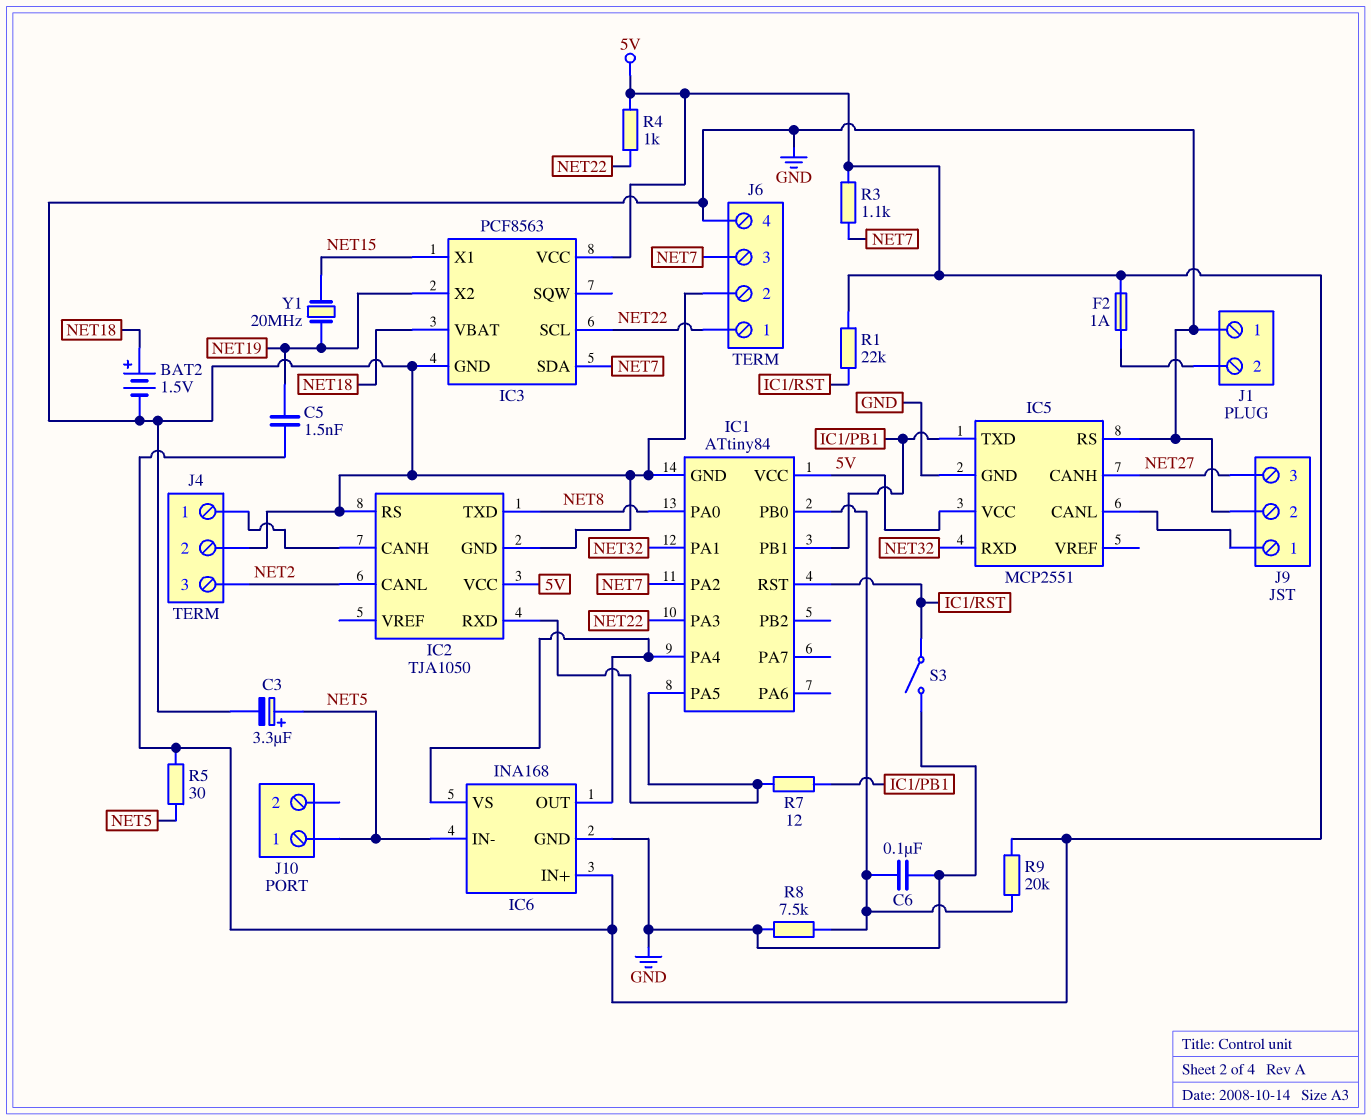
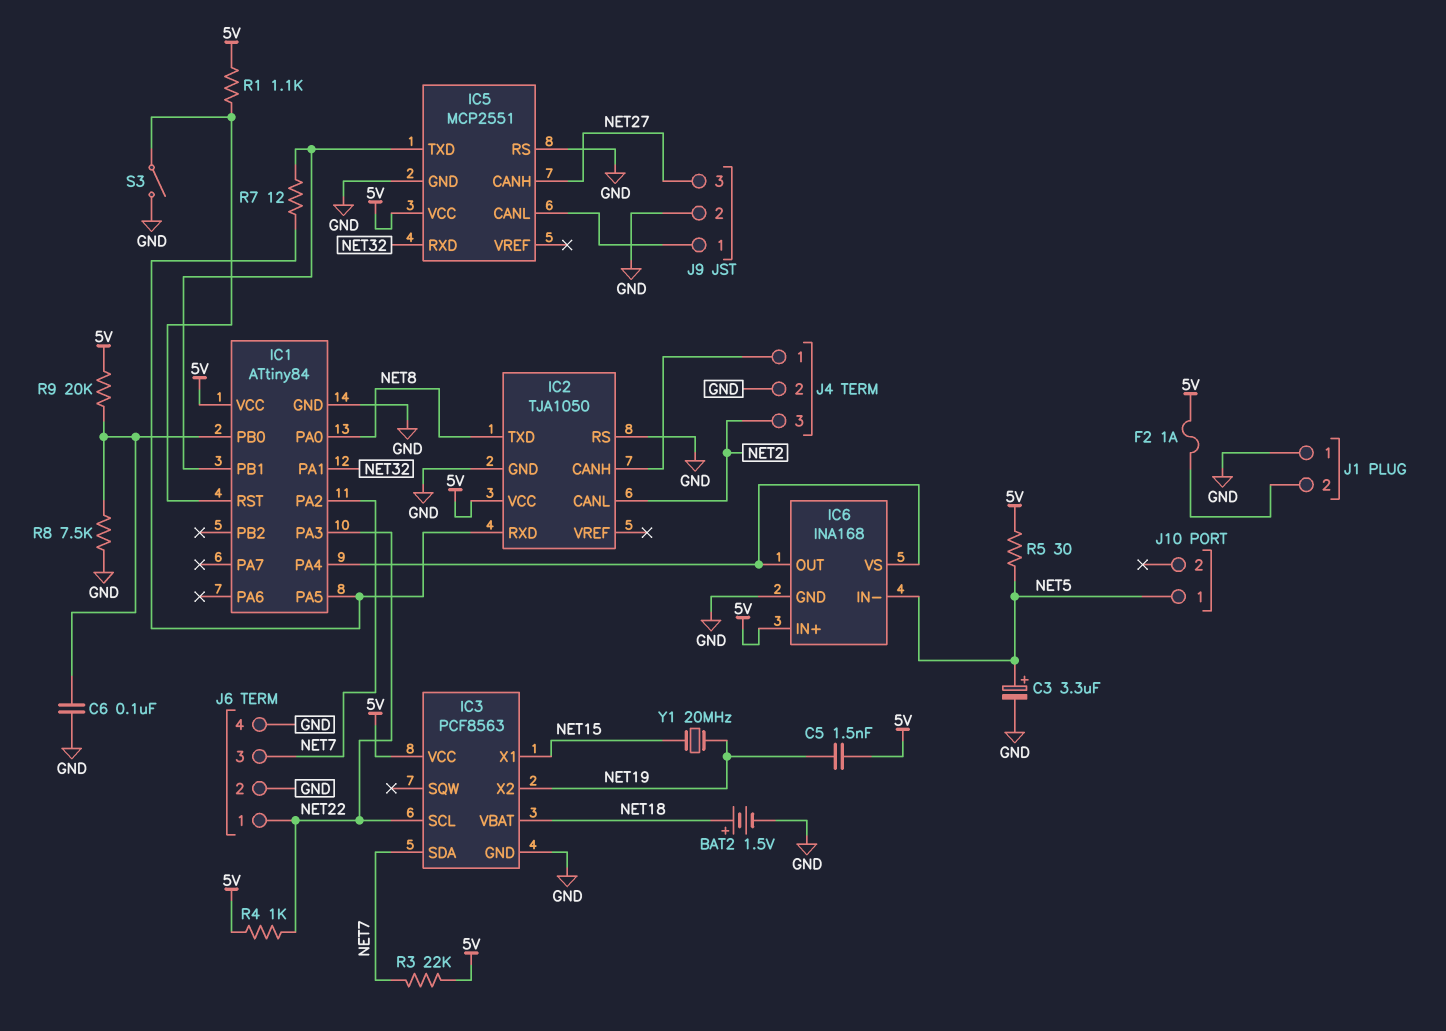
R1: 22k (5V, IC1/RST) -> 1.1k (5V, IC1/RST)
R3: 1.1k (5V, NET7) -> 22k (5V, NET7)

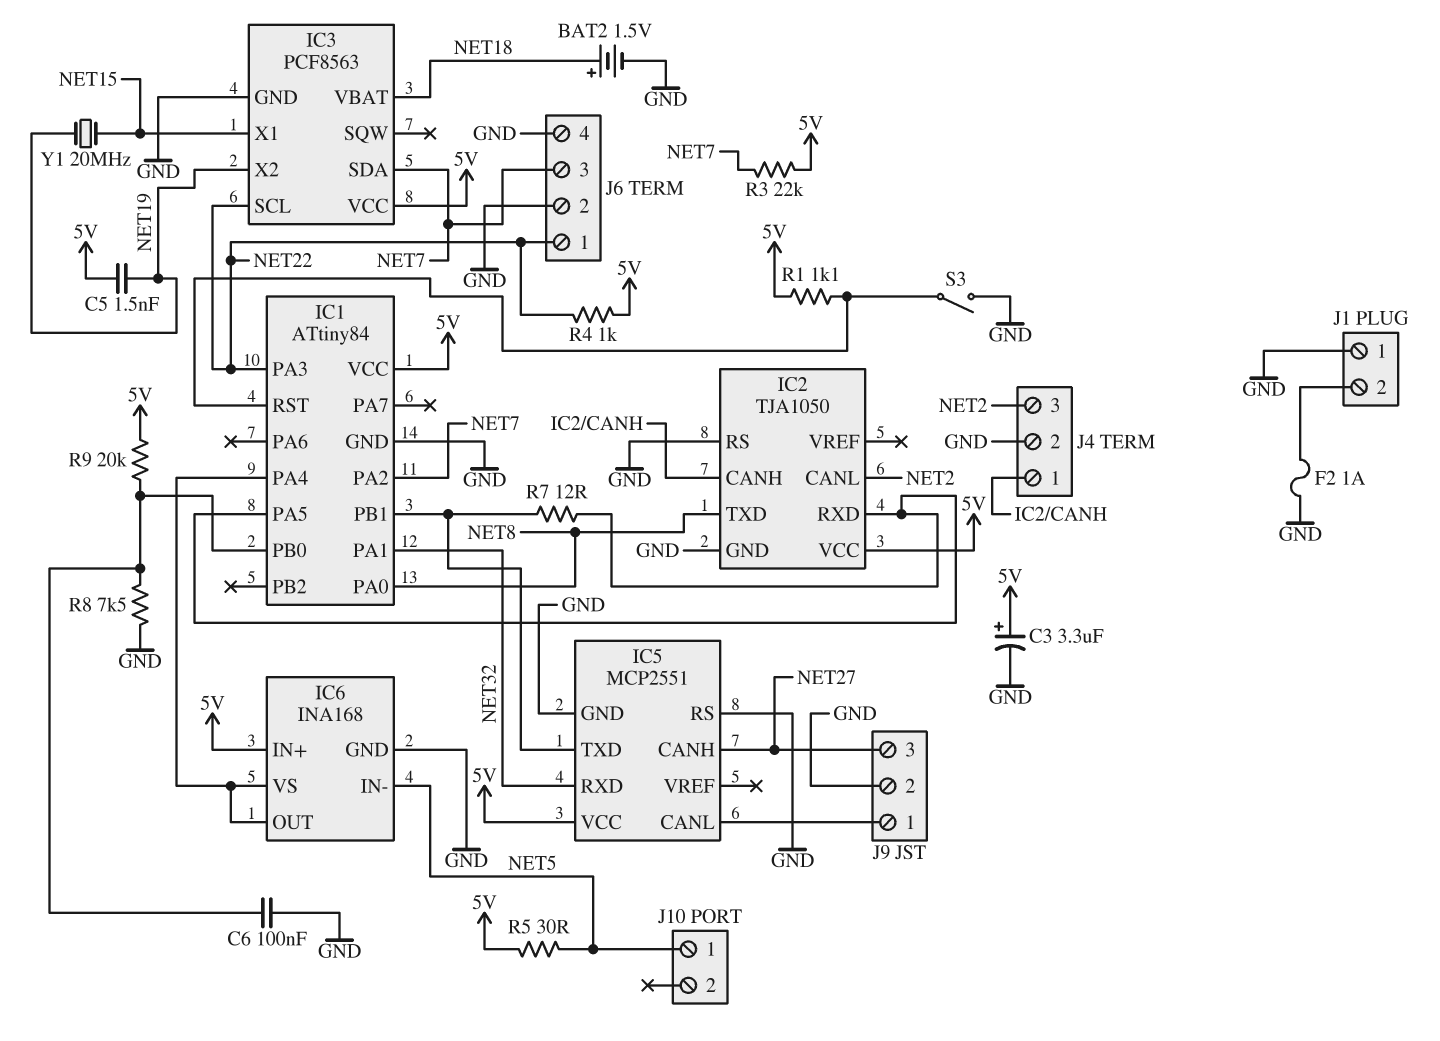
C3: 3.3uF (plus NET5, minus GND) -> 3.3uF (plus 5V, minus GND)
F2: 1A (5V, J1/2) -> 1A (GND, J1/2)

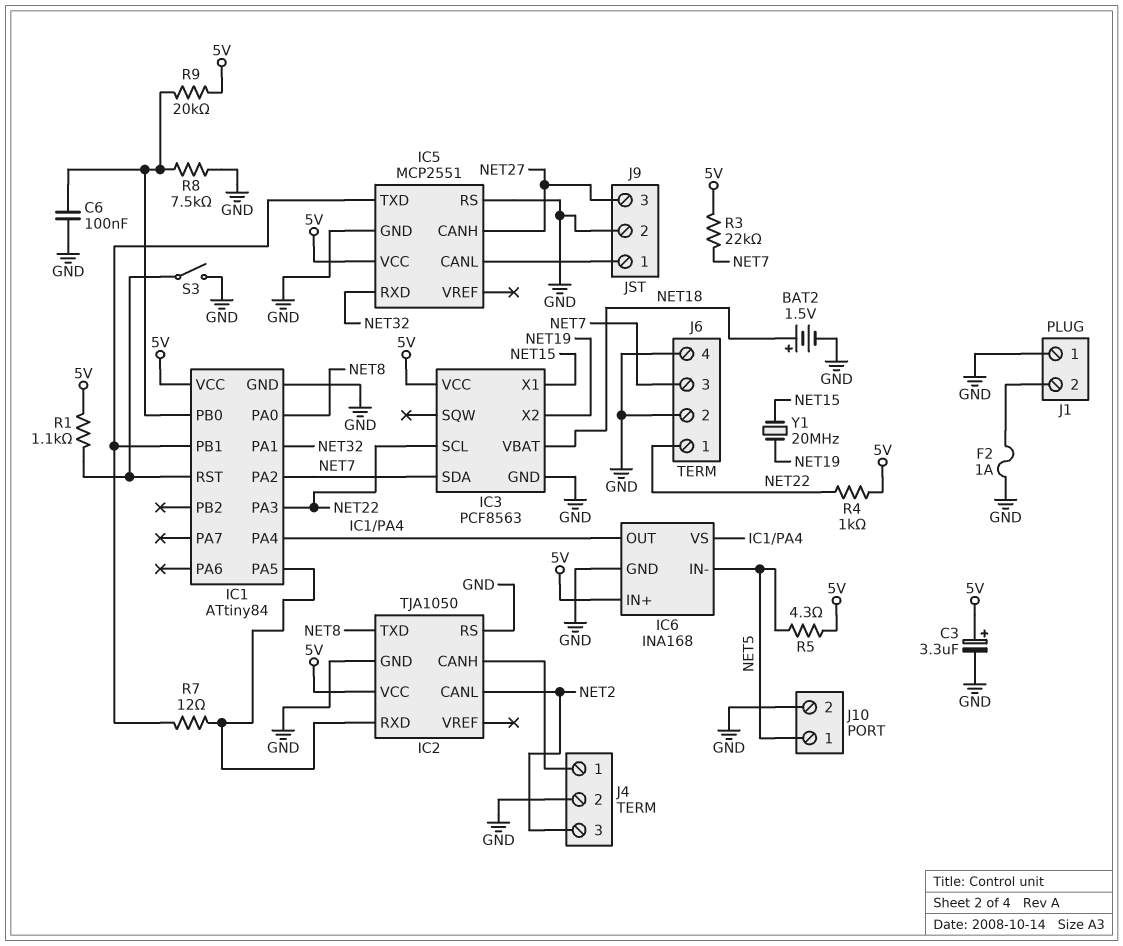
C5: 1.5nF (5V, NET19) -> none
J10 pin 2: none -> GND
R5: 30 (5V, NET5) -> 4.3 (5V, NET5)

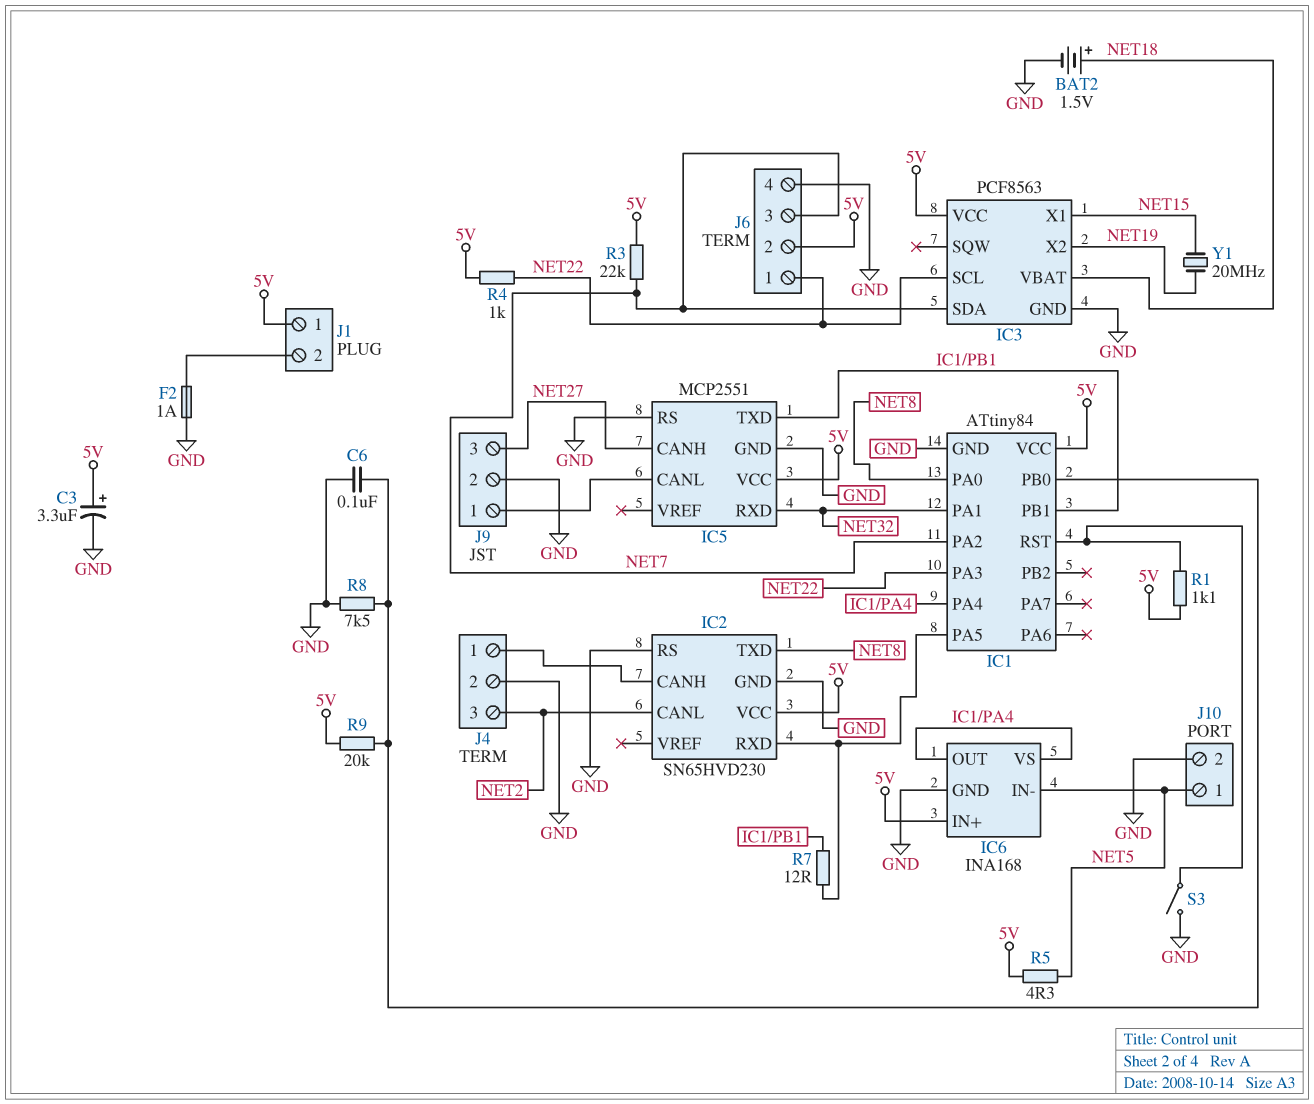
IC2: TJA1050 -> SN65HVD230
J1 pin 1: GND -> 5V
J6 pin 2: GND -> 5V

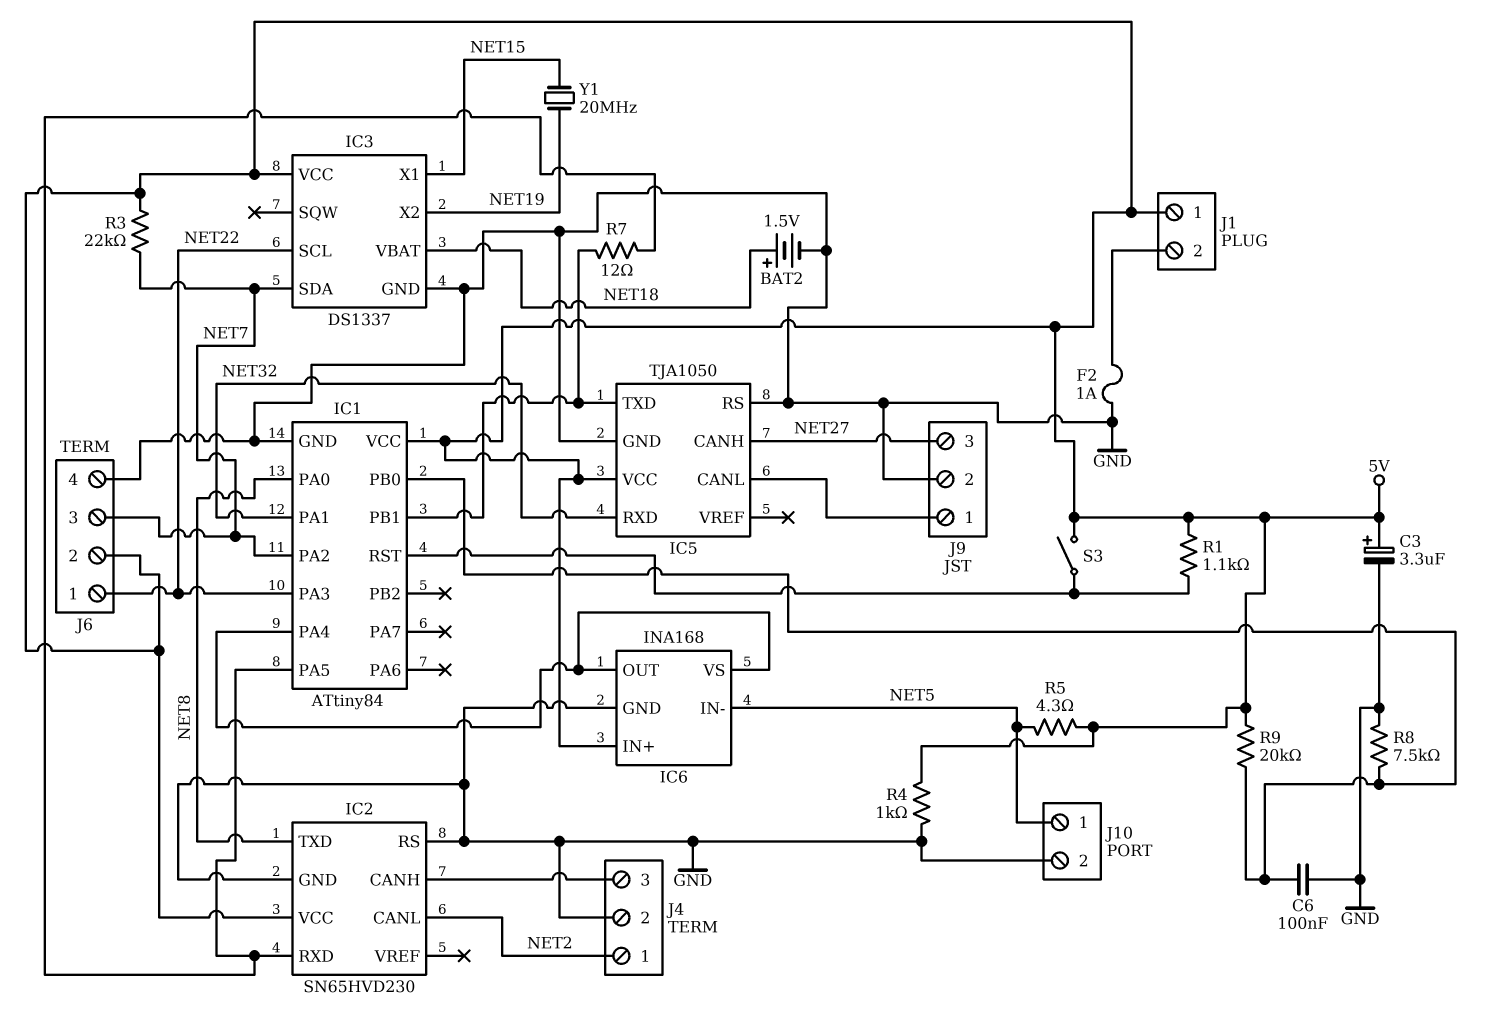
IC3: PCF8563 -> DS1337
IC5: MCP2551 -> TJA1050
J4 pin 1: IC2/CANH -> NET2
J4 pin 3: NET2 -> IC2/CANH
R4: 1k (5V, NET22) -> 1k (5V, GND)
S3: switch (GND, IC1/RST) -> switch (5V, IC1/RST)

